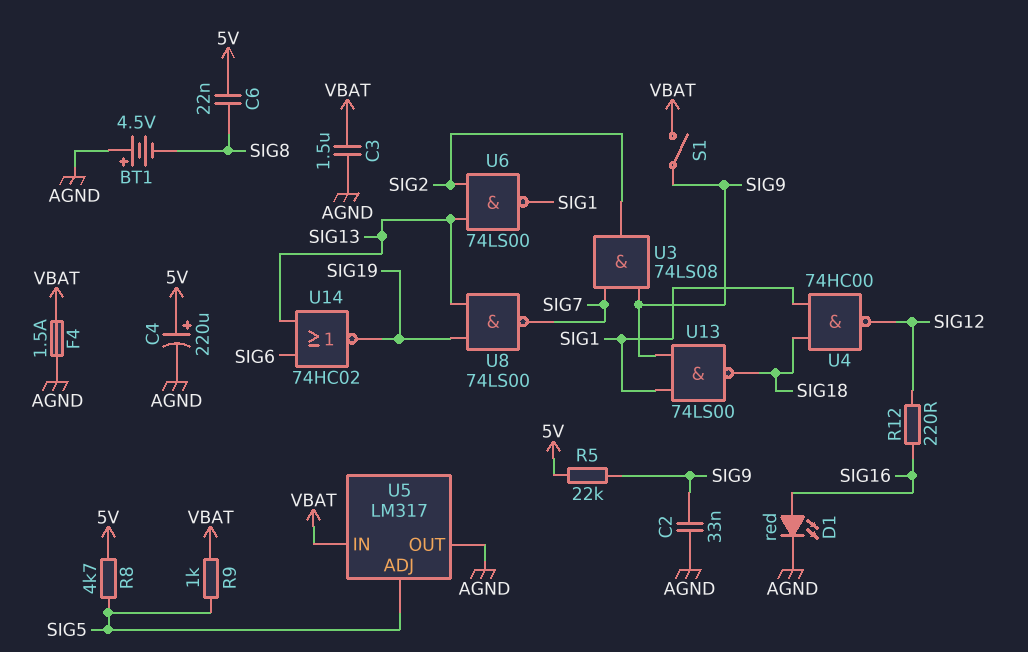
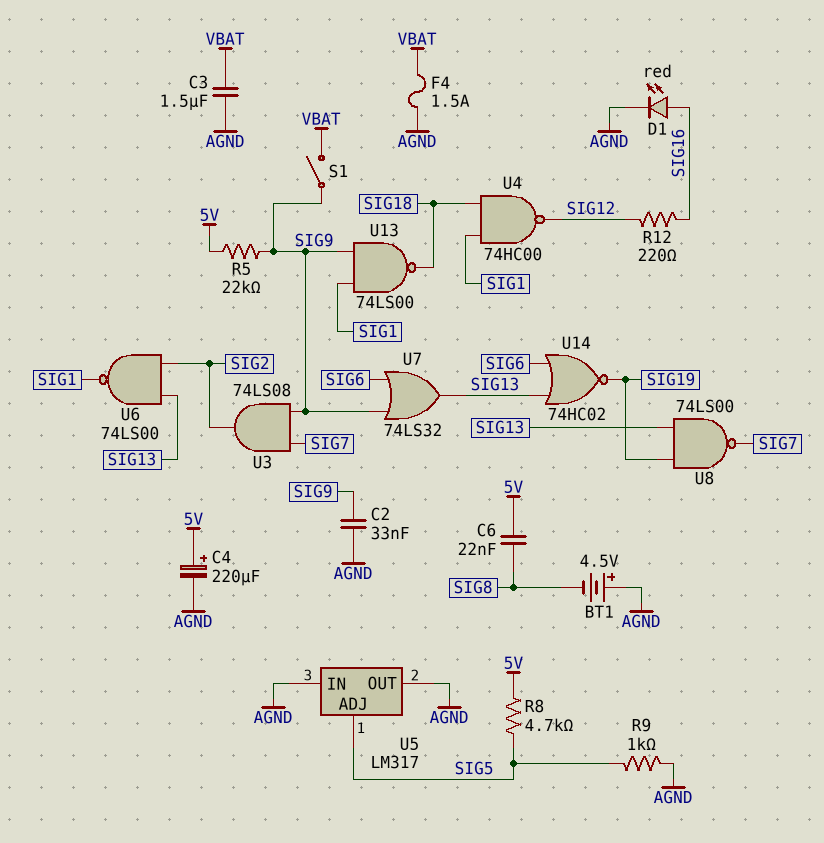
R9: 1k (SIG5, VBAT) -> 1k (AGND, SIG5)
U5 pin IN: VBAT -> AGND
U7: none -> OR 74LS32 (in SIG6, in SIG9, out SIG13)

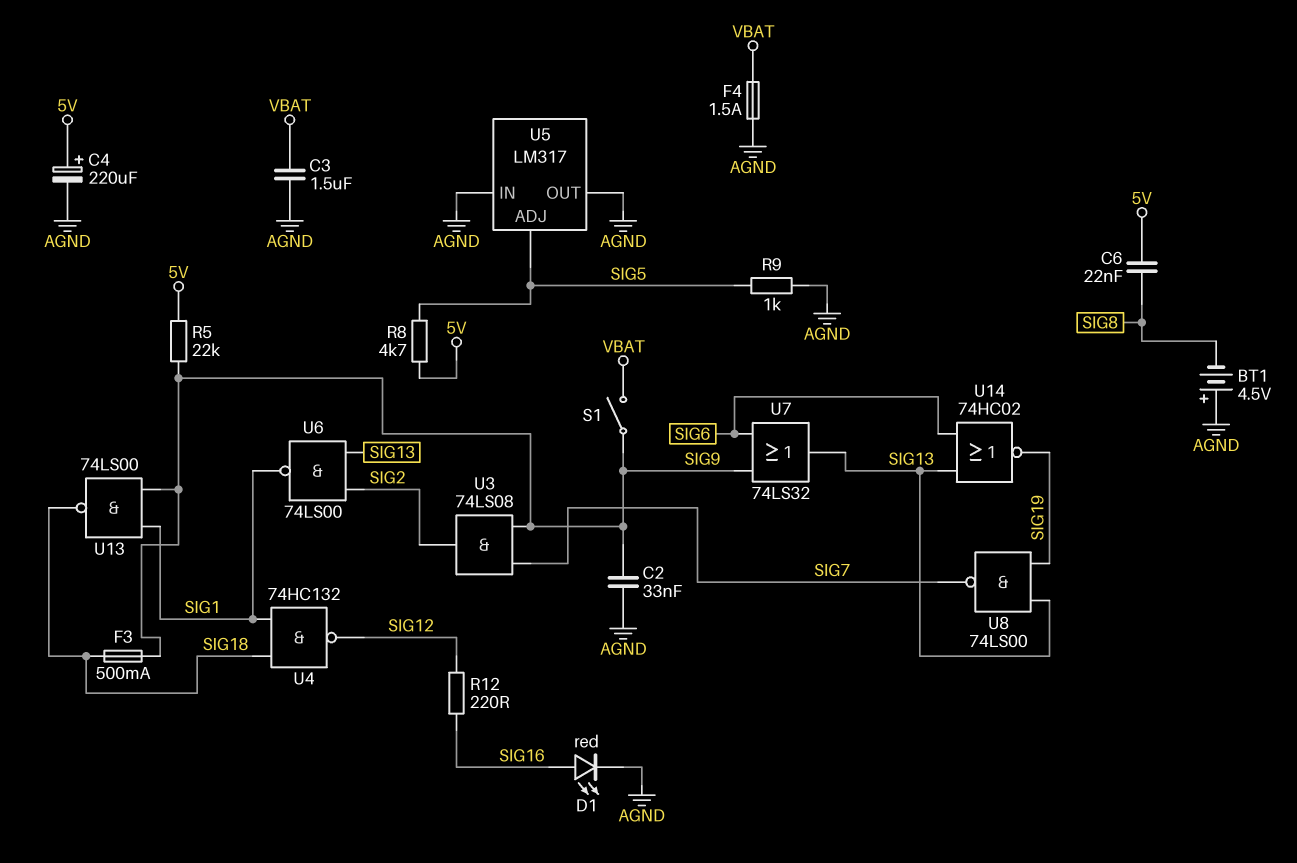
F3: none -> 500mA (SIG9, SIG18)
U4: NAND 74HC00 (in SIG1, in SIG18, out SIG12) -> NAND 74HC132 (in SIG1, in SIG18, out SIG12)

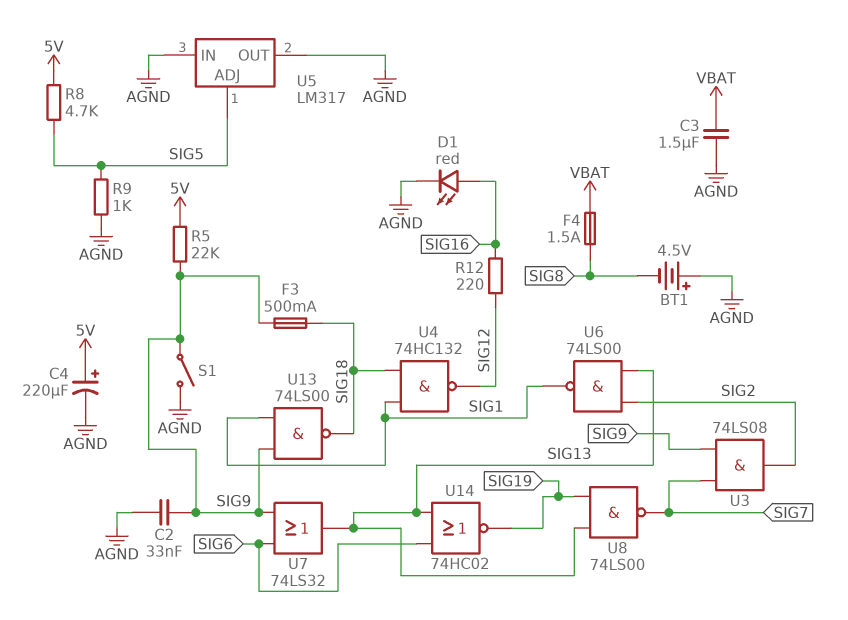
C6: 22nF (5V, SIG8) -> none
F4: 1.5A (AGND, VBAT) -> 1.5A (SIG8, VBAT)
S1: switch (SIG9, VBAT) -> switch (AGND, SIG9)

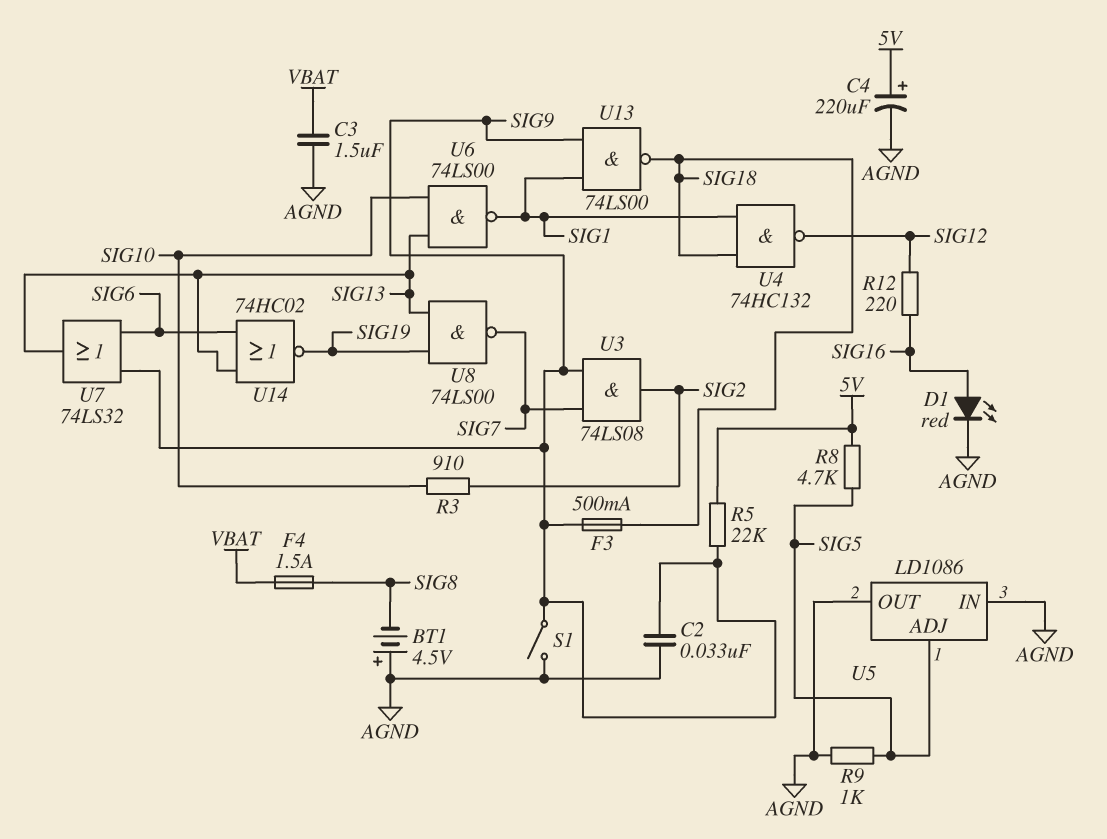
R3: none -> 910 (SIG2, SIG10)
U5: LM317 -> LD1086
U6: NAND 74LS00 (in SIG2, in SIG13, out SIG1) -> NAND 74LS00 (in SIG10, in SIG13, out SIG1)

